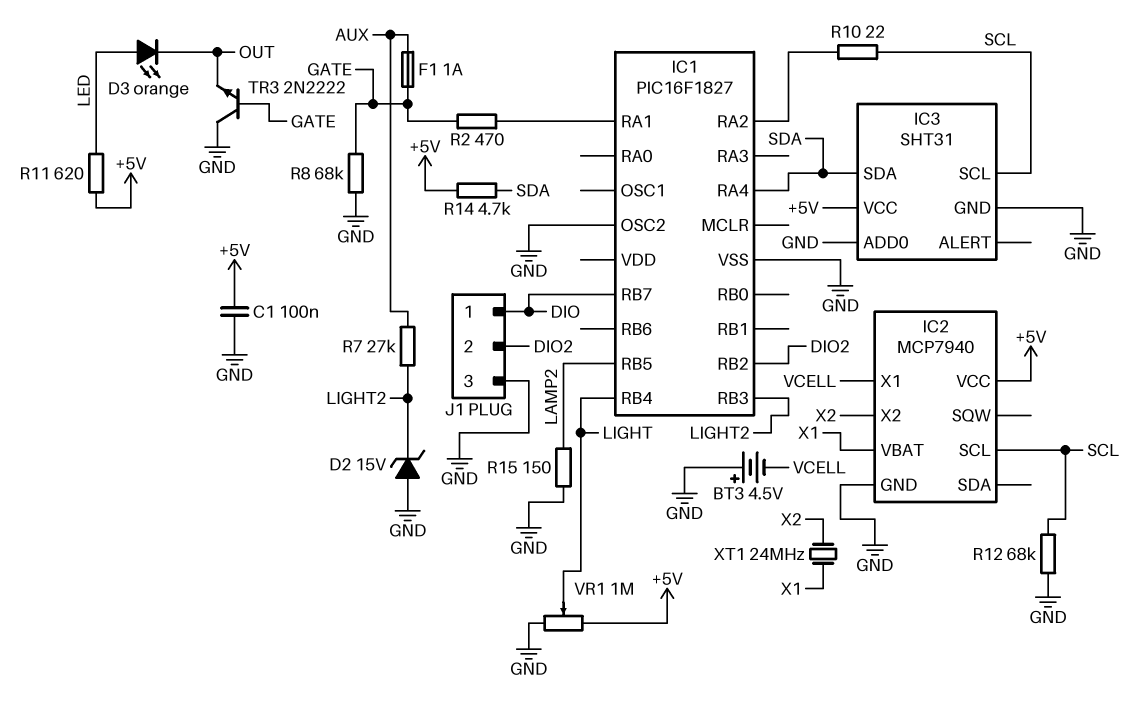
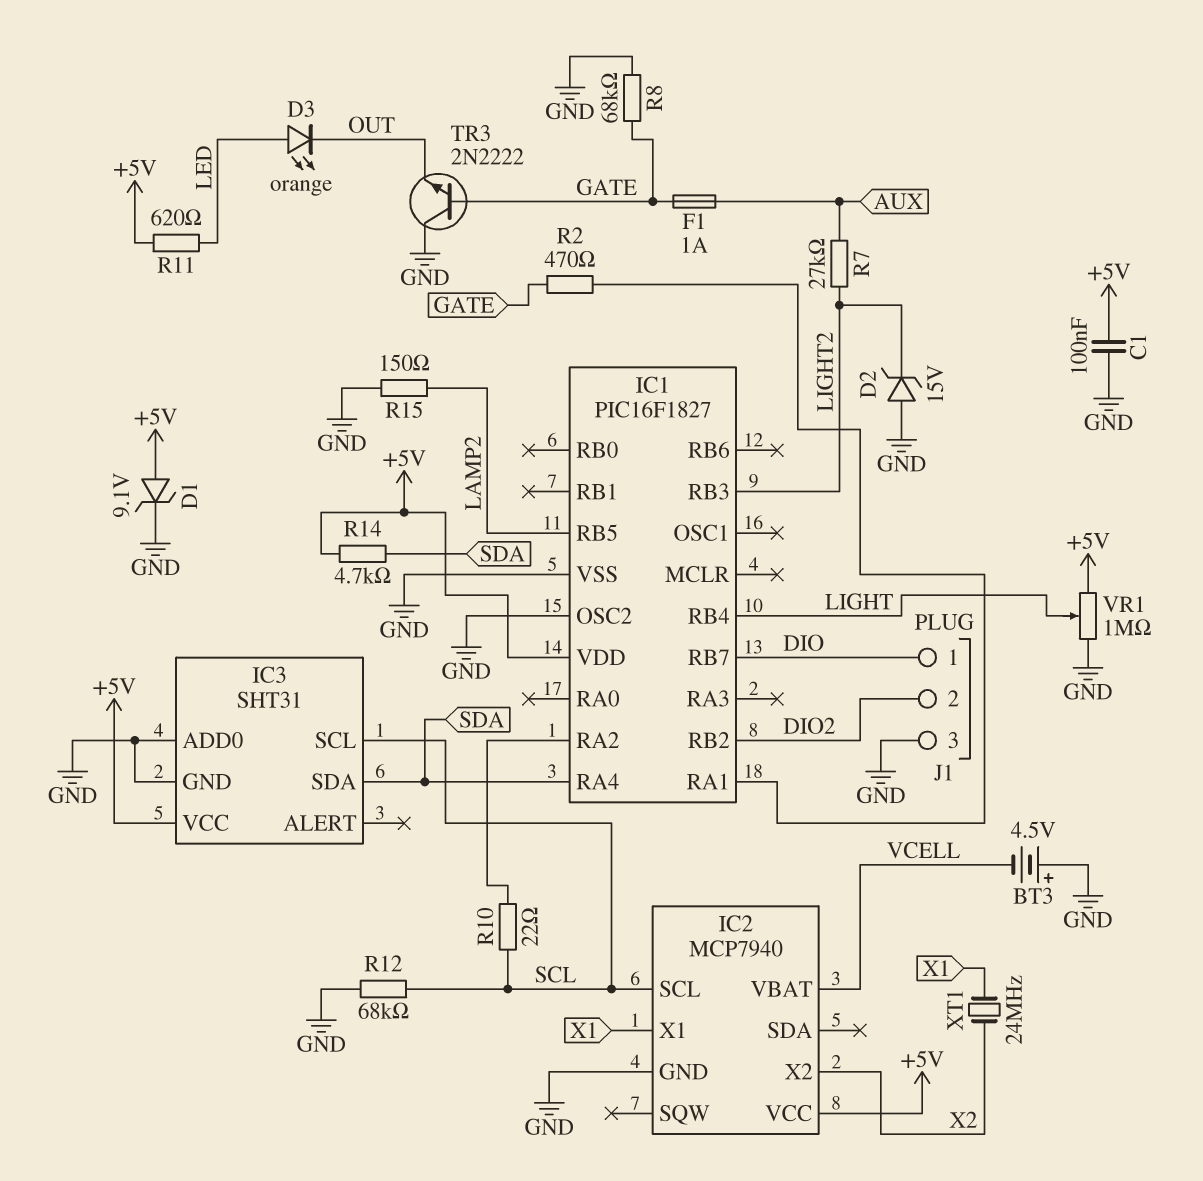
D1: none -> zener 9.1V (A +5V, K GND)
IC1 pin VDD: none -> +5V
IC2 pin VBAT: X1 -> VCELL
IC2 pin X1: VCELL -> X1

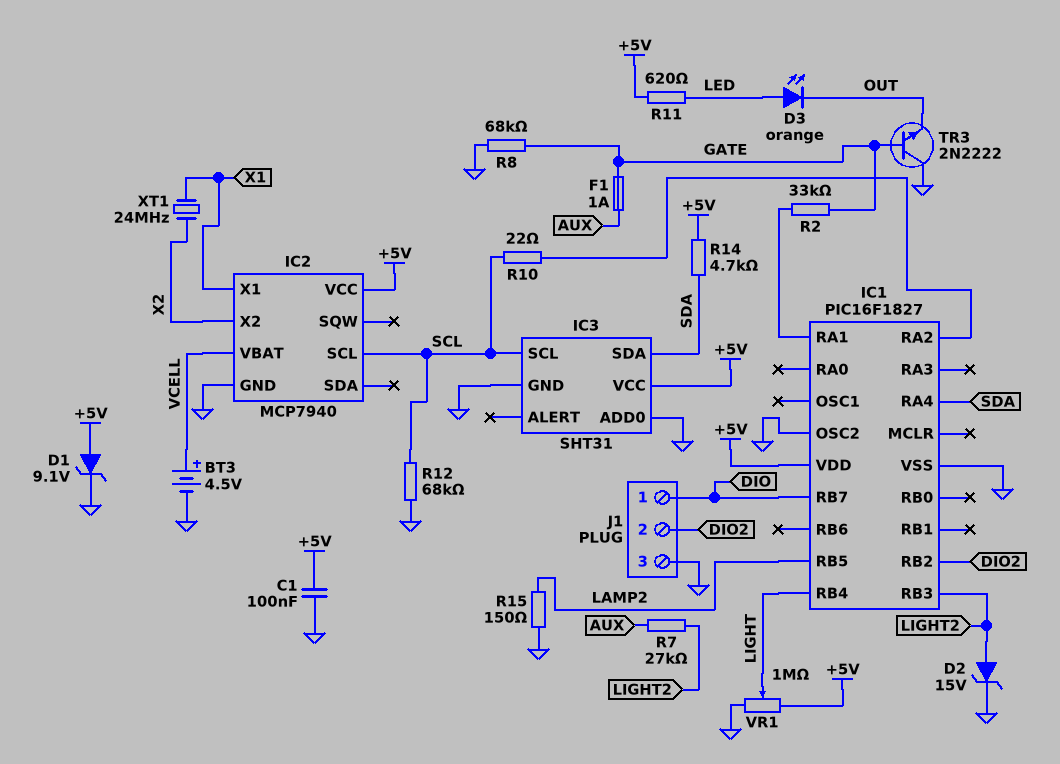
BT3: 4.5V (plus GND, minus VCELL) -> 4.5V (plus VCELL, minus GND)
D2: zener 15V (A GND, K LIGHT2) -> zener 15V (A LIGHT2, K GND)
R2: 470 (GATE, IC1/RA1) -> 33k (GATE, IC1/RA1)

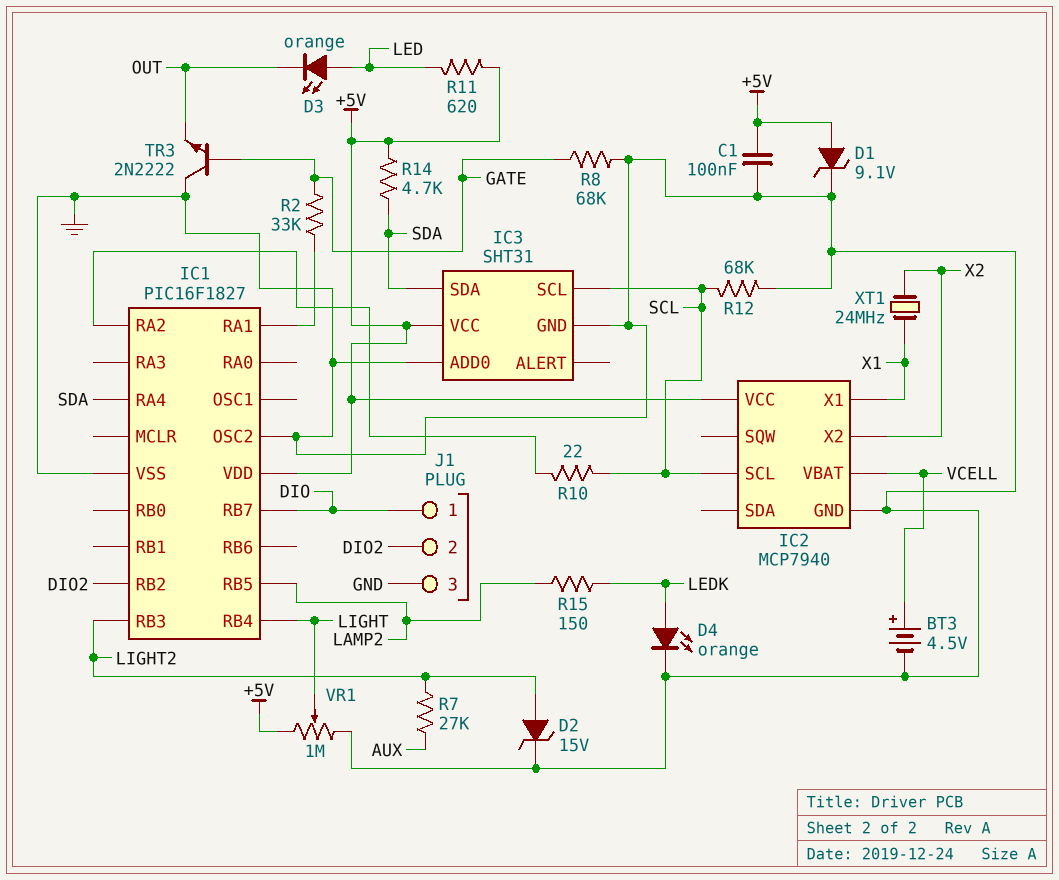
D4: none -> LED orange (A LEDK, K GND)
F1: 1A (AUX, GATE) -> none
R15: 150 (GND, LAMP2) -> 150 (LAMP2, LEDK)

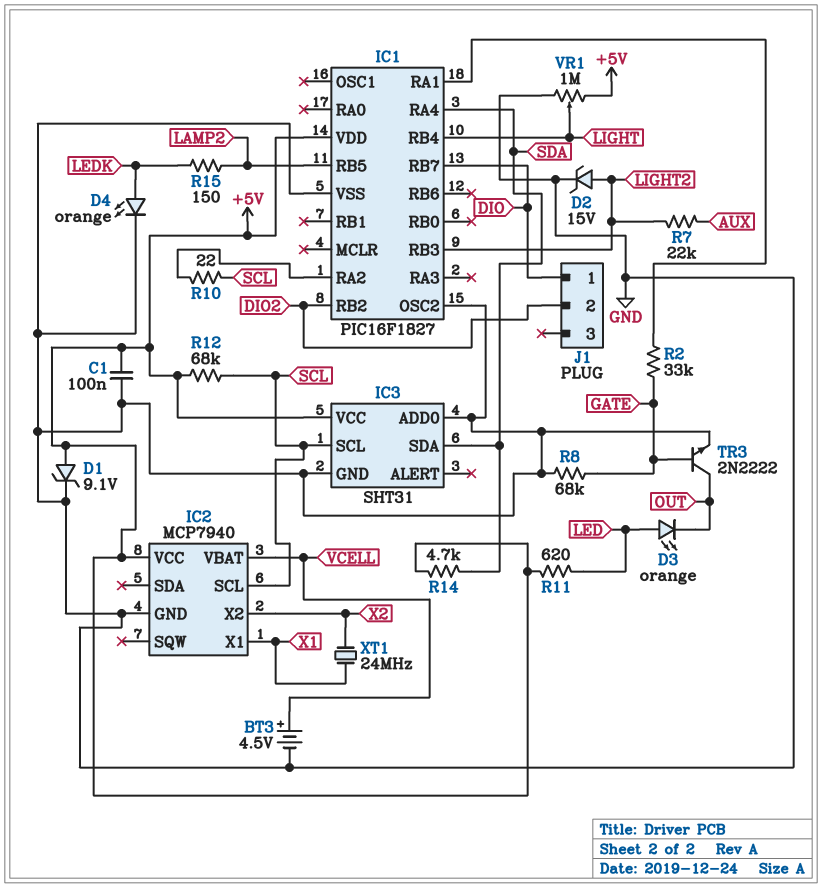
J1 pin 3: GND -> none
R7: 27k (AUX, LIGHT2) -> 22k (AUX, LIGHT2)
R12: 68k (GND, SCL) -> 68k (+5V, SCL)
TR3: NPN 2N2222 (B GATE, C GND, E OUT) -> NPN 2N2222 (B GATE, C OUT, E GND)

